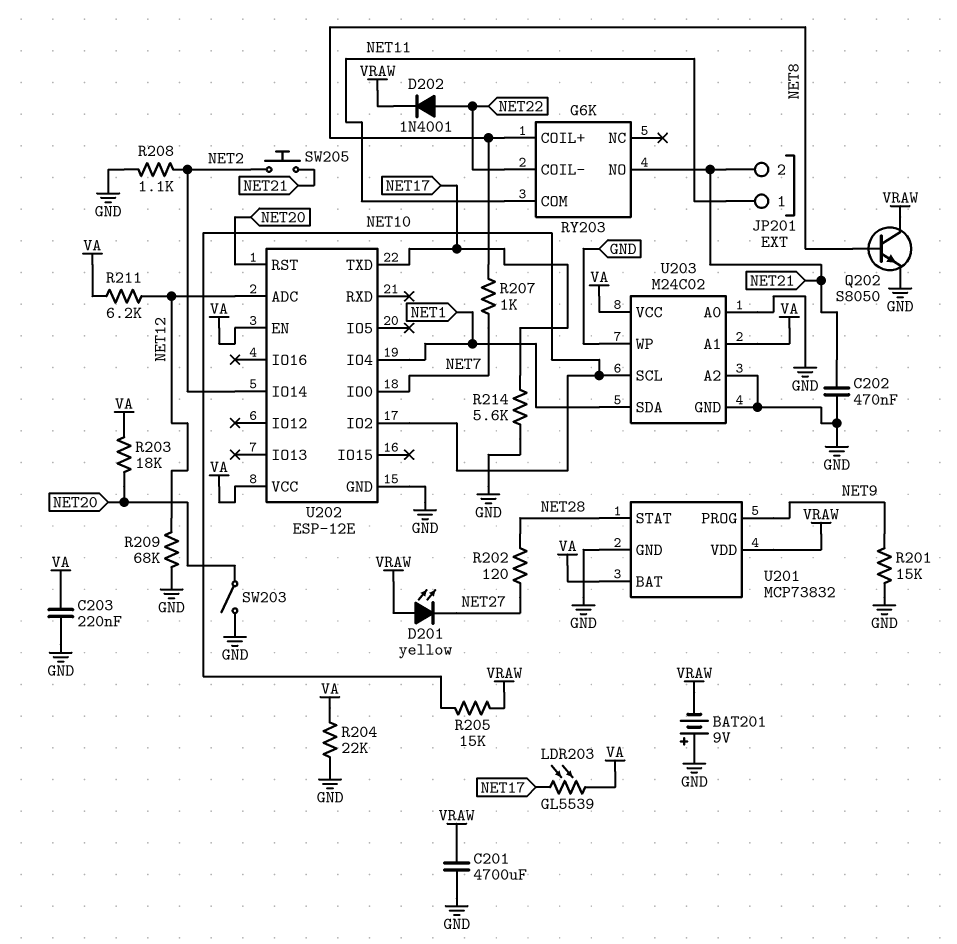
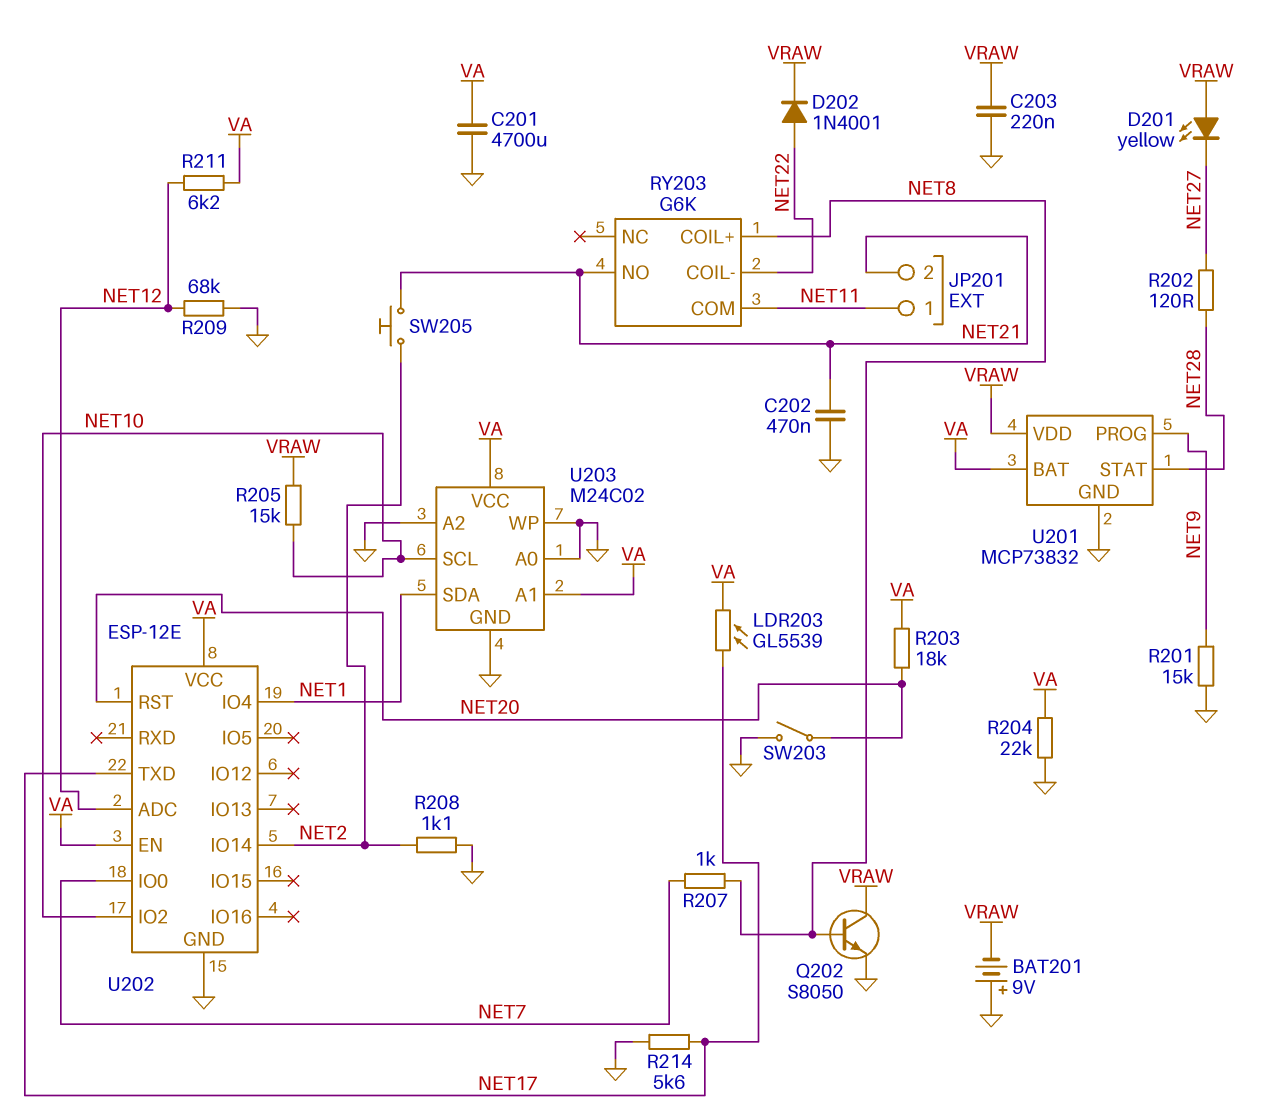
C201: 4700uF (GND, VRAW) -> 4700uF (GND, VA)
C203: 220nF (GND, VA) -> 220nF (GND, VRAW)

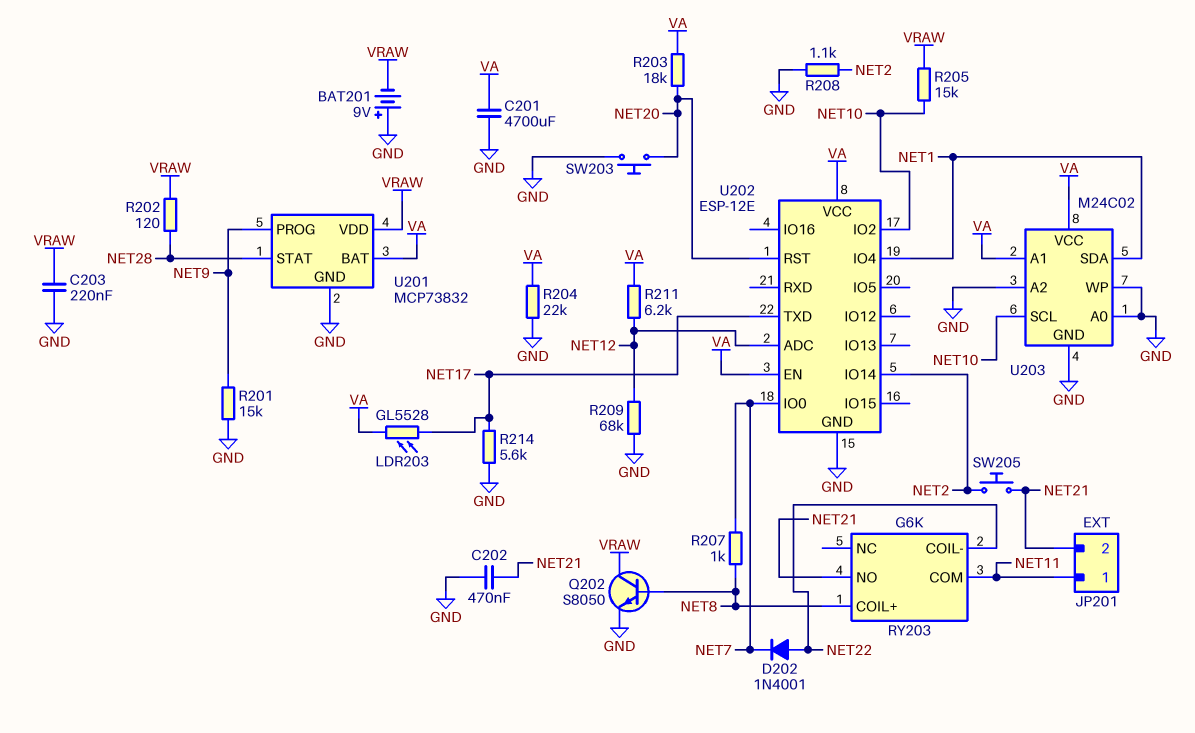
D201: LED yellow (A VRAW, K NET27) -> none
D202: diode 1N4001 (A NET22, K VRAW) -> diode 1N4001 (A NET22, K NET7)
LDR203: GL5539 (NET17, VA) -> GL5528 (NET17, VA)
R202: 120 (NET27, NET28) -> 120 (NET28, VRAW)
SW203: switch (GND, NET20) -> button (GND, NET20)

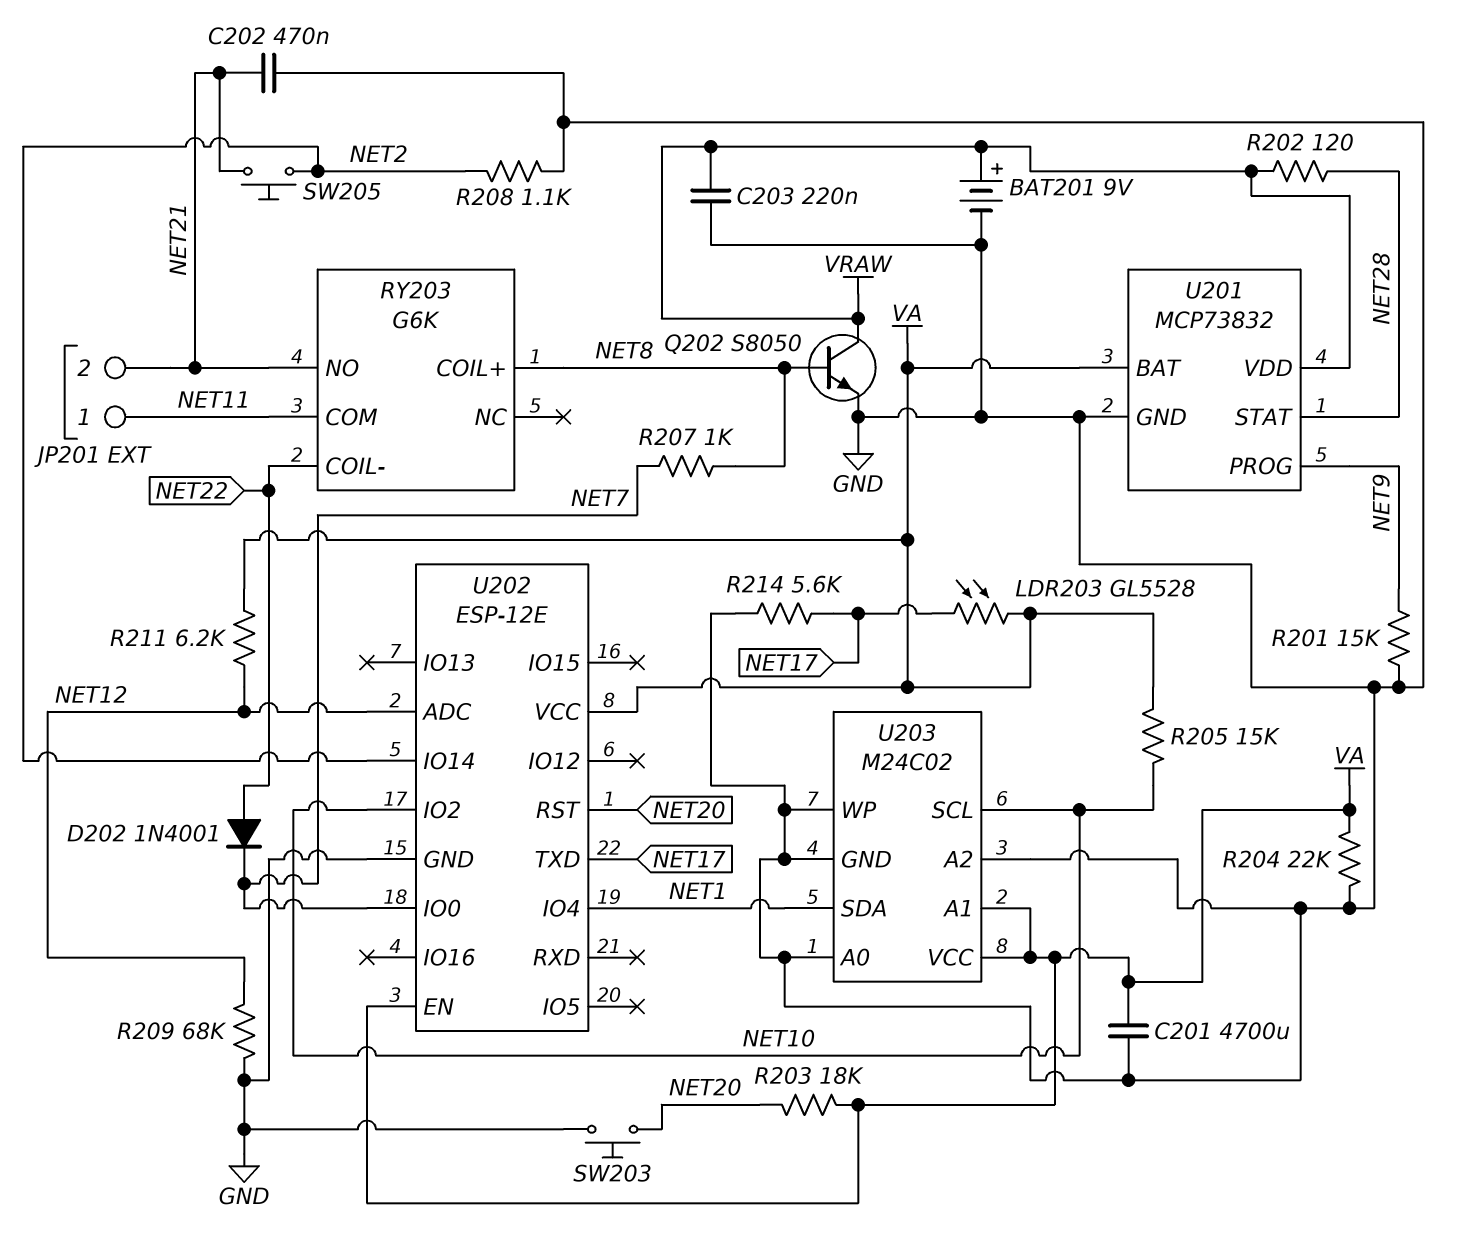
BAT201: 9V (plus GND, minus VRAW) -> 9V (plus VRAW, minus GND)
R205: 15k (NET10, VRAW) -> 15k (NET10, VA)

